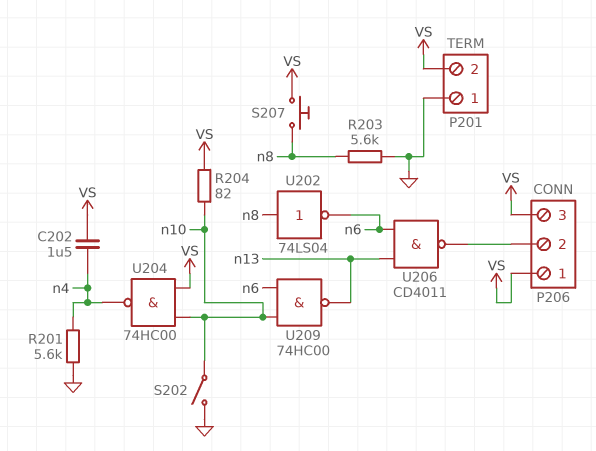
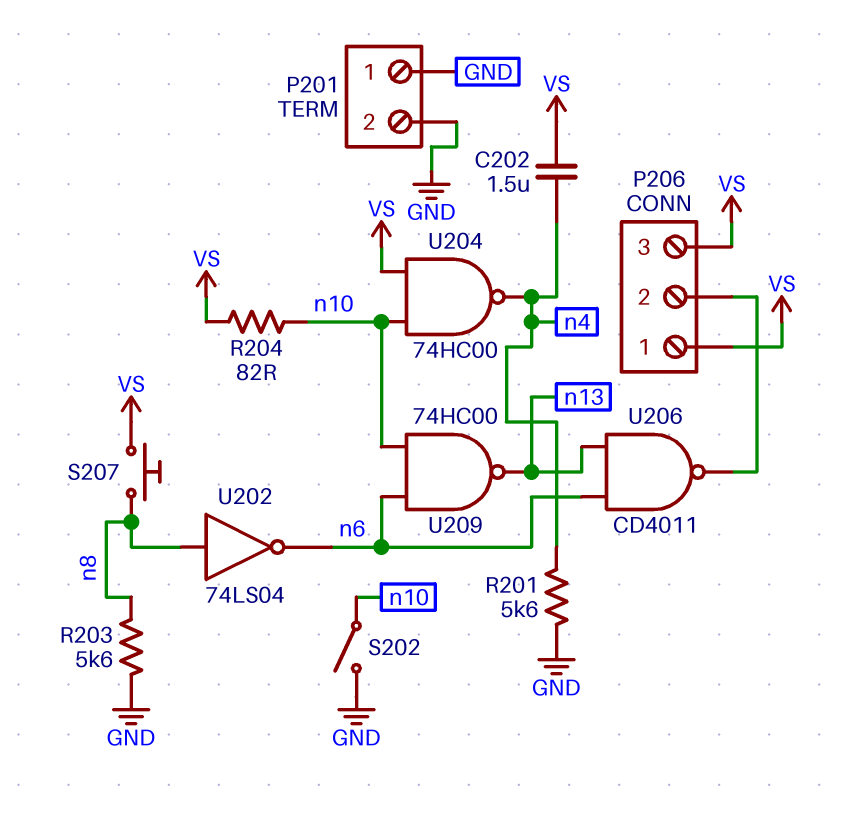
P201 pin 2: VS -> GND

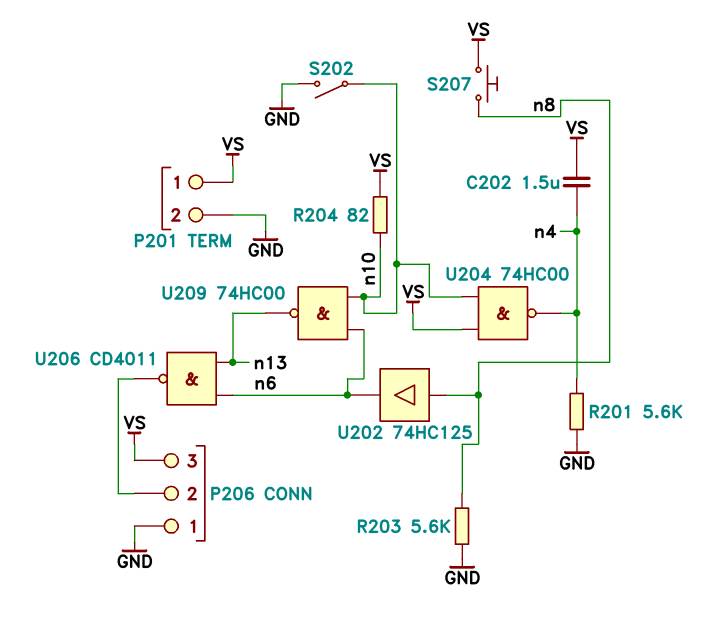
P201 pin 1: GND -> VS
P206 pin 1: VS -> GND
U202: NOT 74LS04 (in n8, out n6) -> buffer 74HC125 (in n8, out n6)

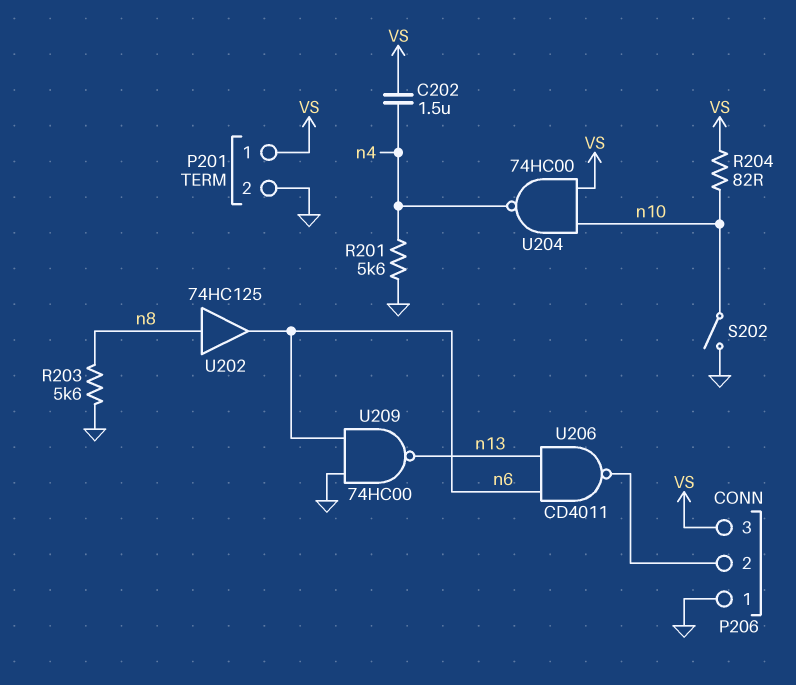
S207: button (VS, n8) -> none
U209: NAND 74HC00 (in n6, in n10, out n13) -> NAND 74HC00 (in GND, in n6, out n13)

